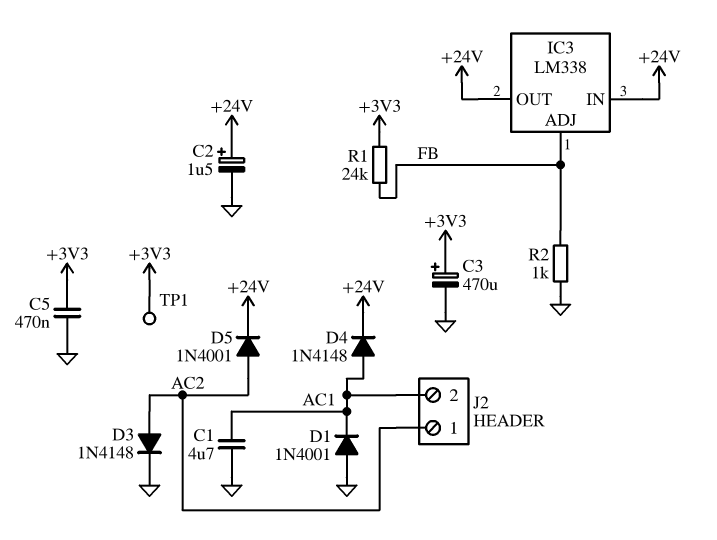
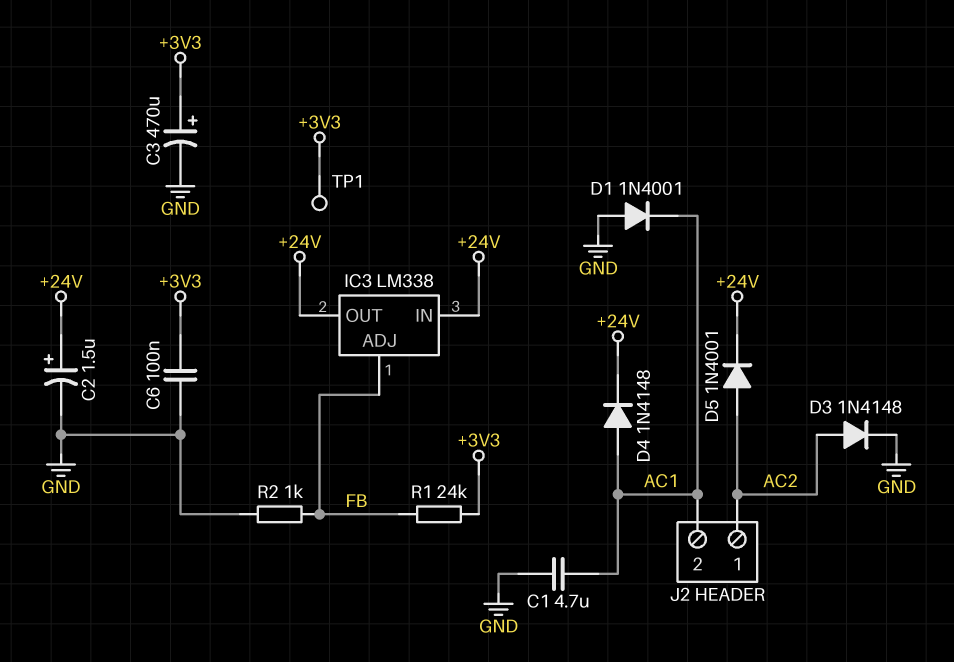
C5: 470nF (+3V3, GND) -> none
C6: none -> 100nF (+3V3, GND)

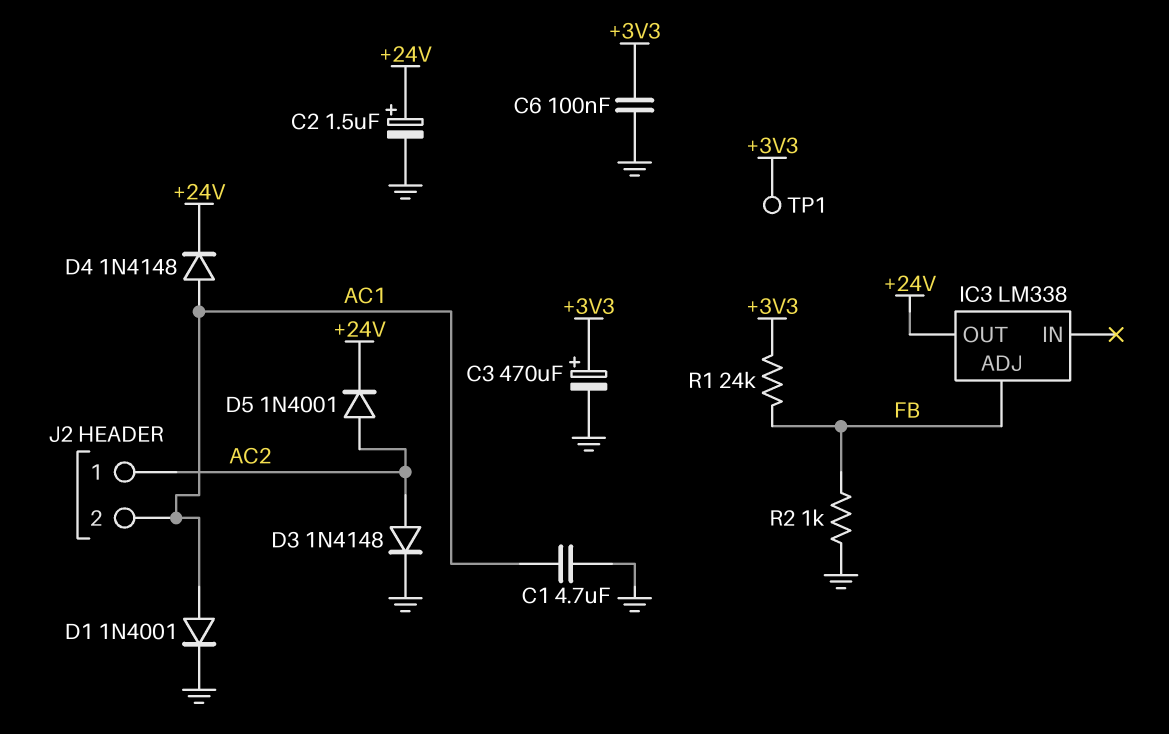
D1: diode 1N4001 (A GND, K AC1) -> diode 1N4001 (A AC1, K GND)
IC3 pin IN: +24V -> none

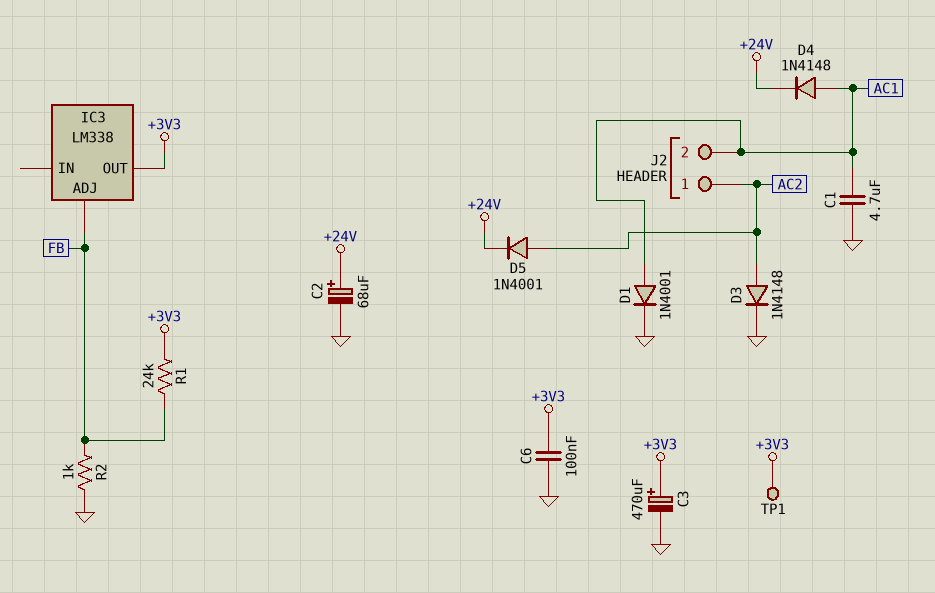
C2: 1.5uF (plus +24V, minus GND) -> 68uF (plus +24V, minus GND)
IC3 pin OUT: +24V -> +3V3

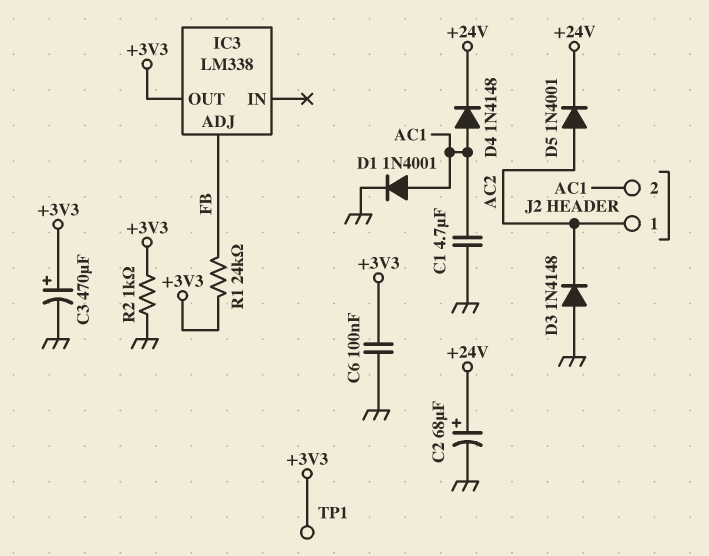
D3: diode 1N4148 (A AC2, K GND) -> diode 1N4148 (A GND, K AC2)
R2: 1k (FB, GND) -> 1k (+3V3, GND)

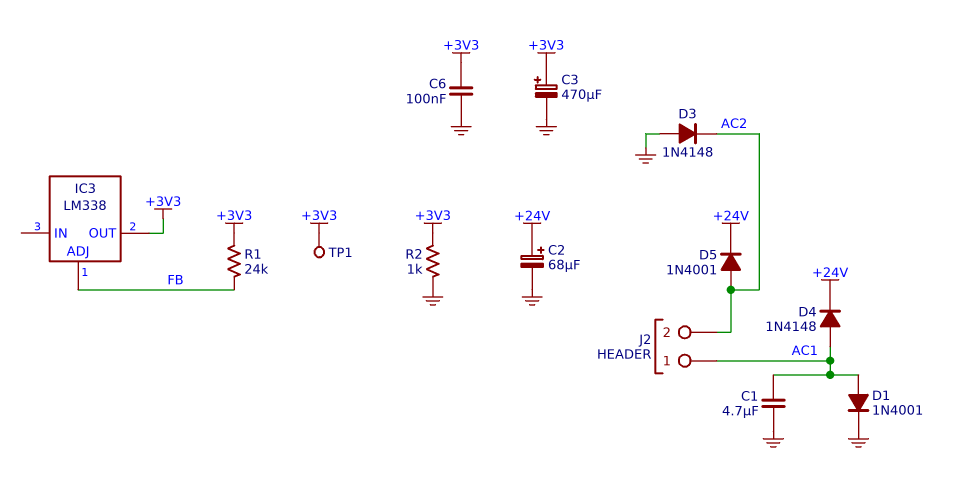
J2 pin 1: AC2 -> AC1
J2 pin 2: AC1 -> AC2

